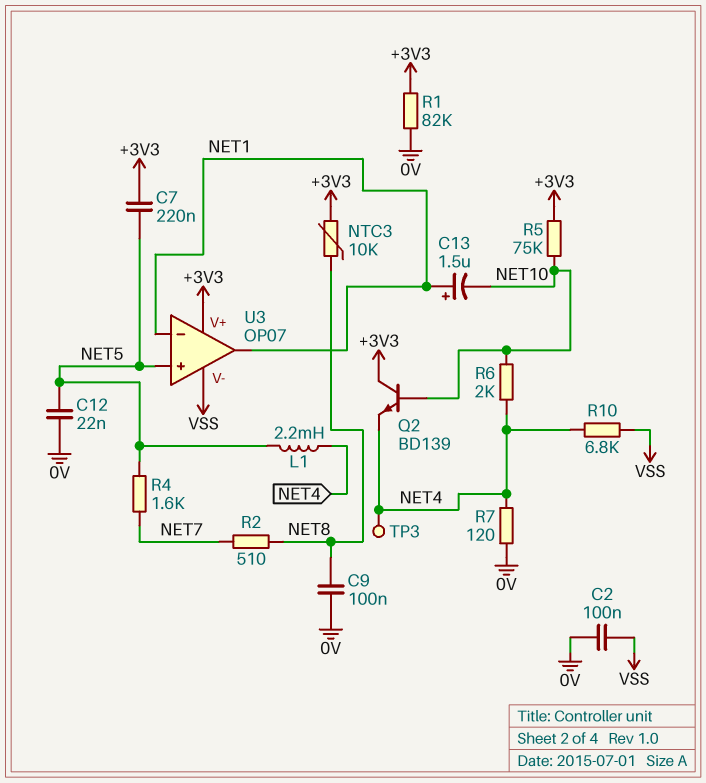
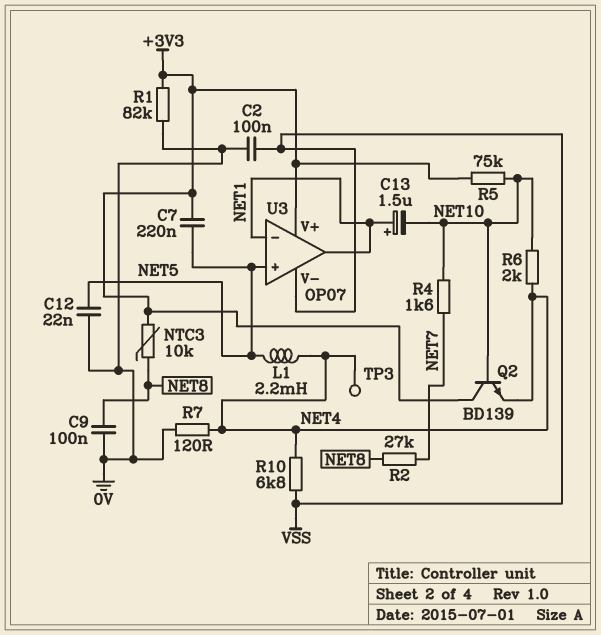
R2: 510 (NET7, NET8) -> 27k (NET7, NET8)
R4: 1.6k (NET5, NET7) -> 1.6k (NET7, NET10)

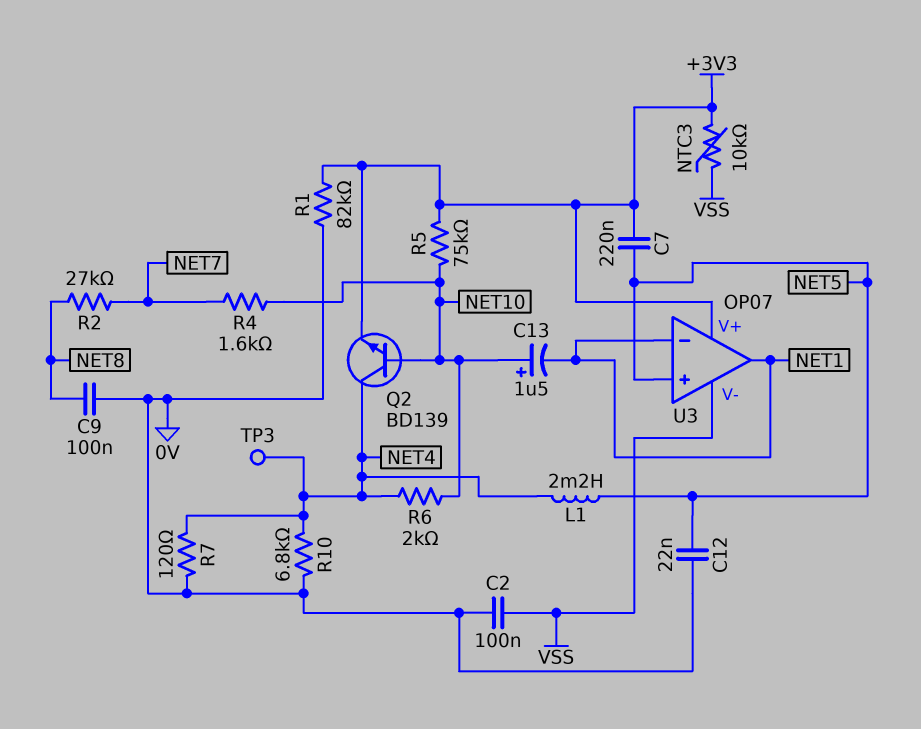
C13: 1.5uF (plus NET1, minus NET10) -> 1.5uF (plus NET10, minus NET1)
NTC3: 10k (+3V3, NET8) -> 10k (+3V3, VSS)
Q2: NPN BD139 (B NET10, C +3V3, E NET4) -> NPN BD139 (B NET10, C NET4, E +3V3)
R10: 6.8k (NET4, VSS) -> 6.8k (0V, NET4)

